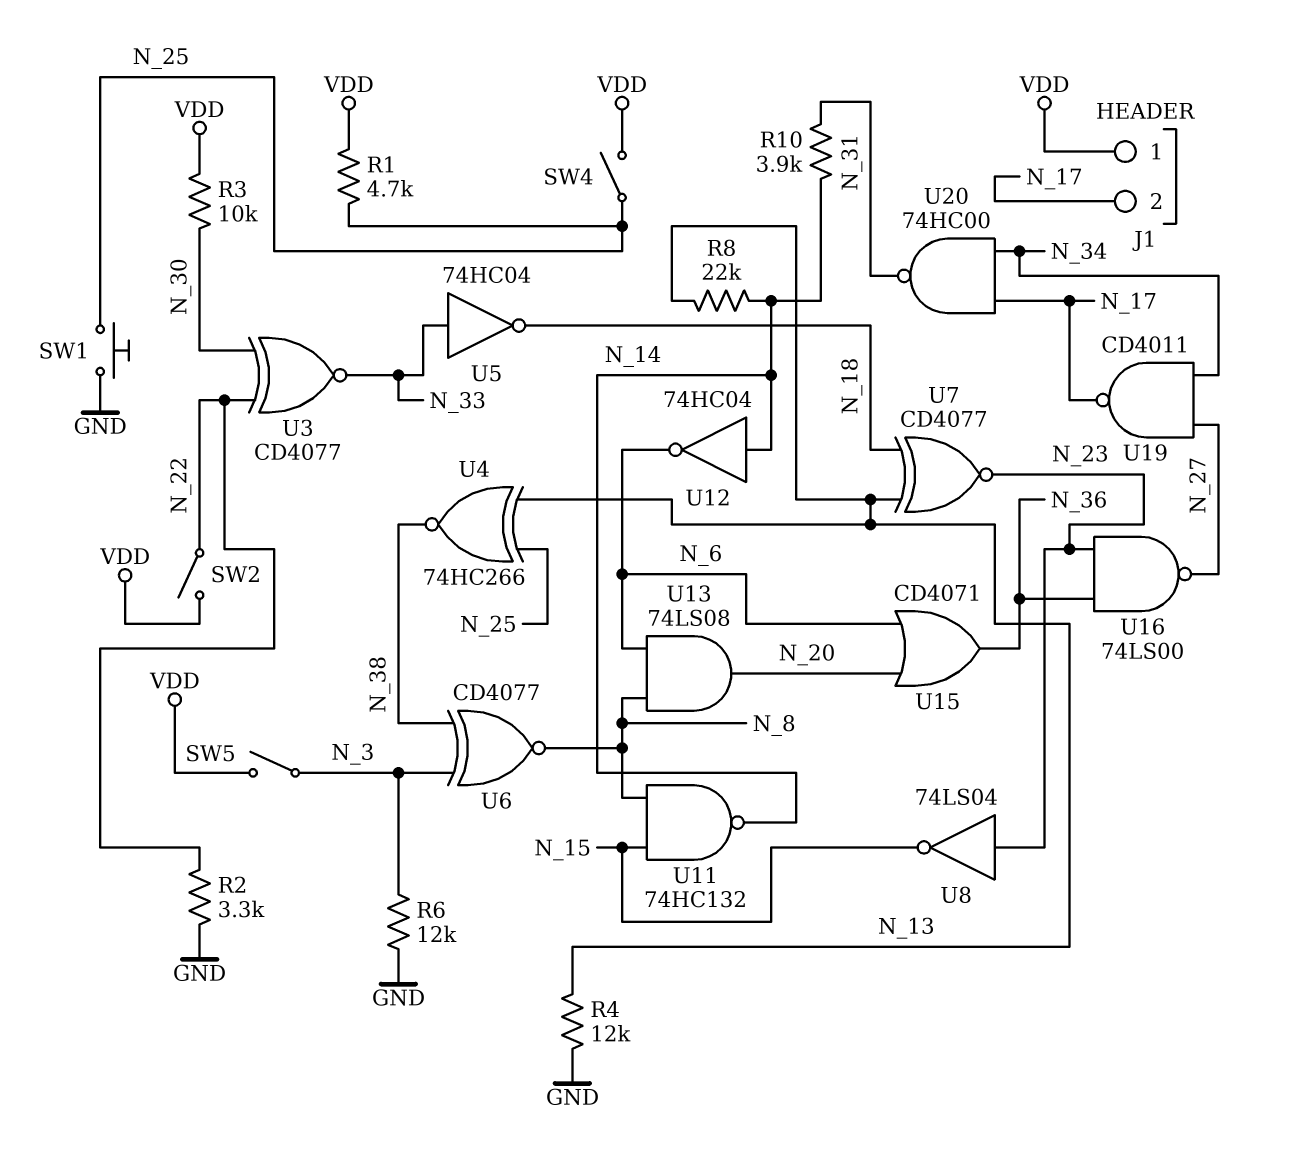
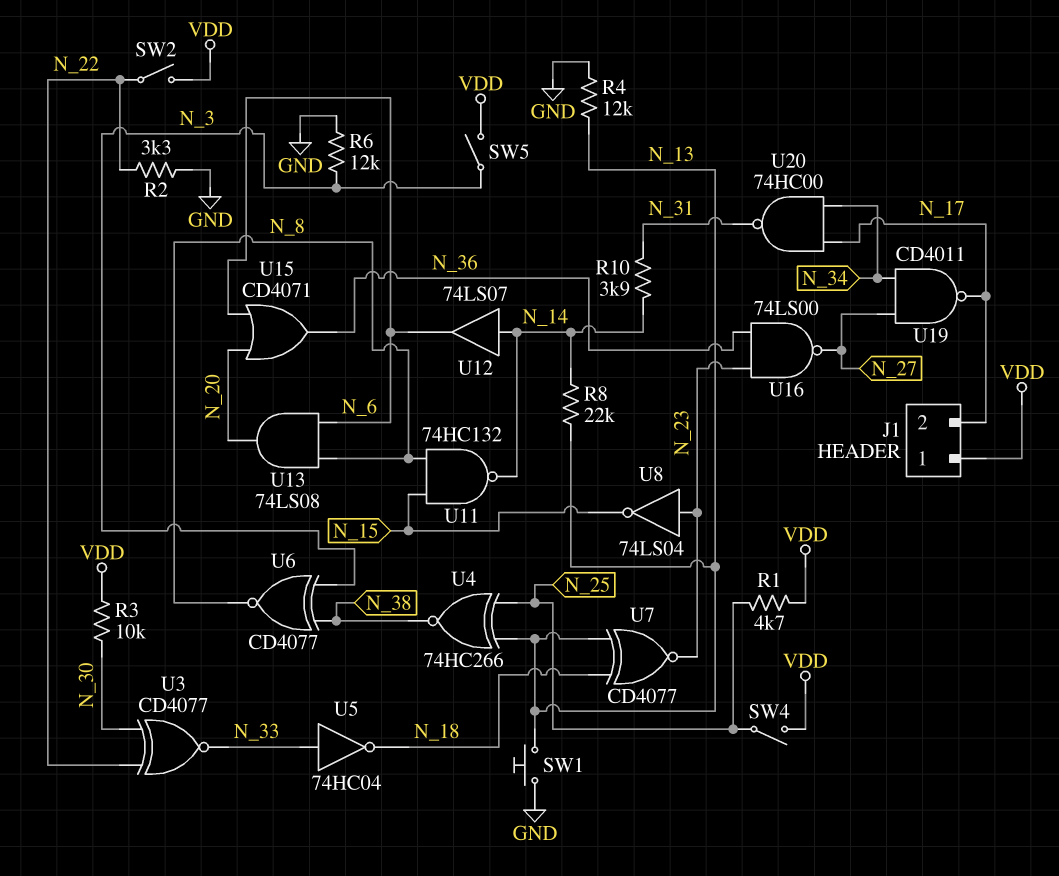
SW1: button (GND, N_25) -> button (GND, N_13)
U12: NOT 74HC04 (in N_14, out N_6) -> buffer 74LS07 (in N_14, out N_6)

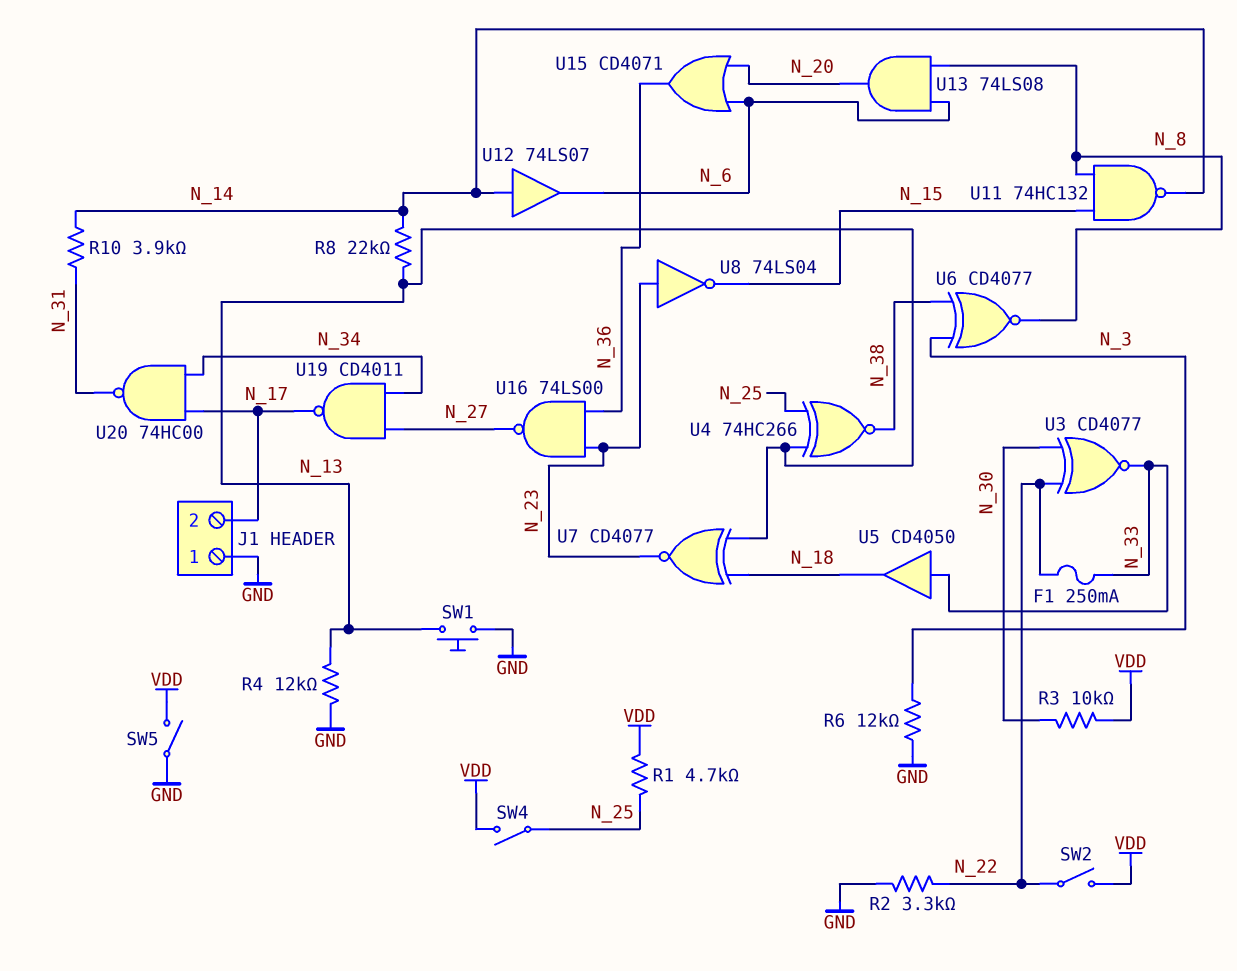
F1: none -> 250mA (N_22, N_33)
J1 pin 1: VDD -> GND
SW5: switch (N_3, VDD) -> switch (GND, VDD)
U5: NOT 74HC04 (in N_33, out N_18) -> buffer CD4050 (in N_33, out N_18)

